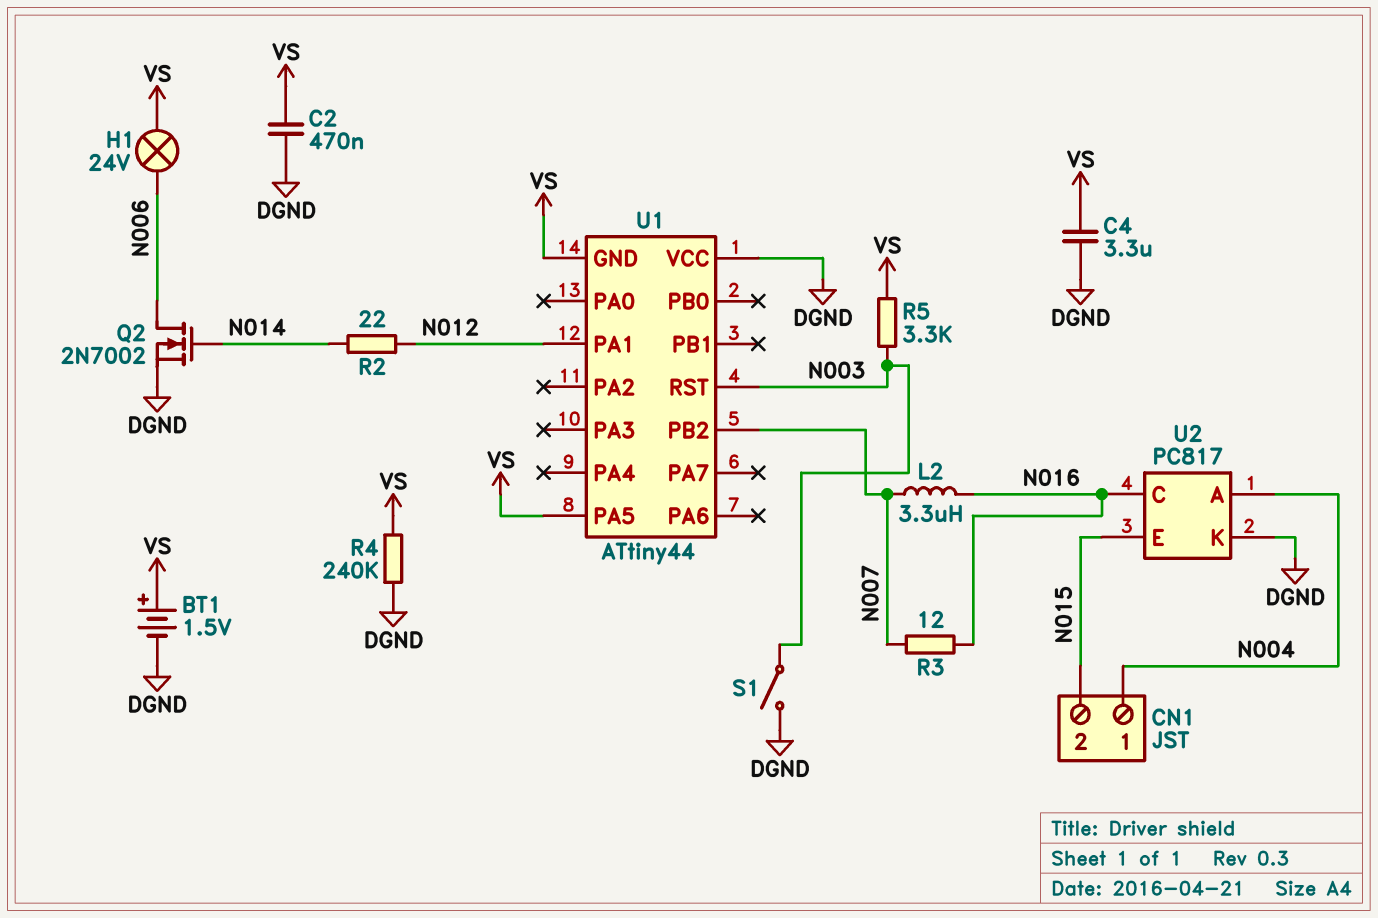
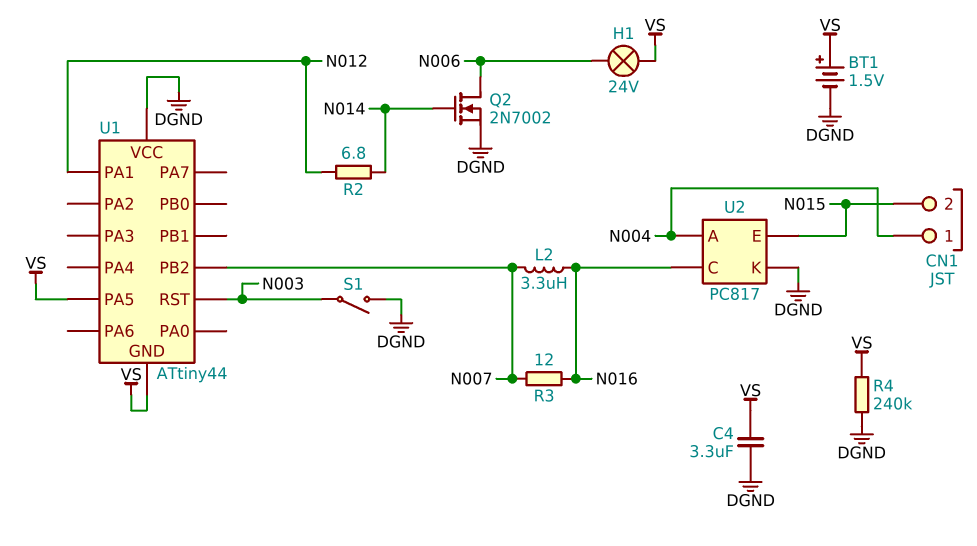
C2: 470nF (DGND, VS) -> none
R2: 22 (N012, N014) -> 6.8 (N012, N014)
R5: 3.3k (N003, VS) -> none

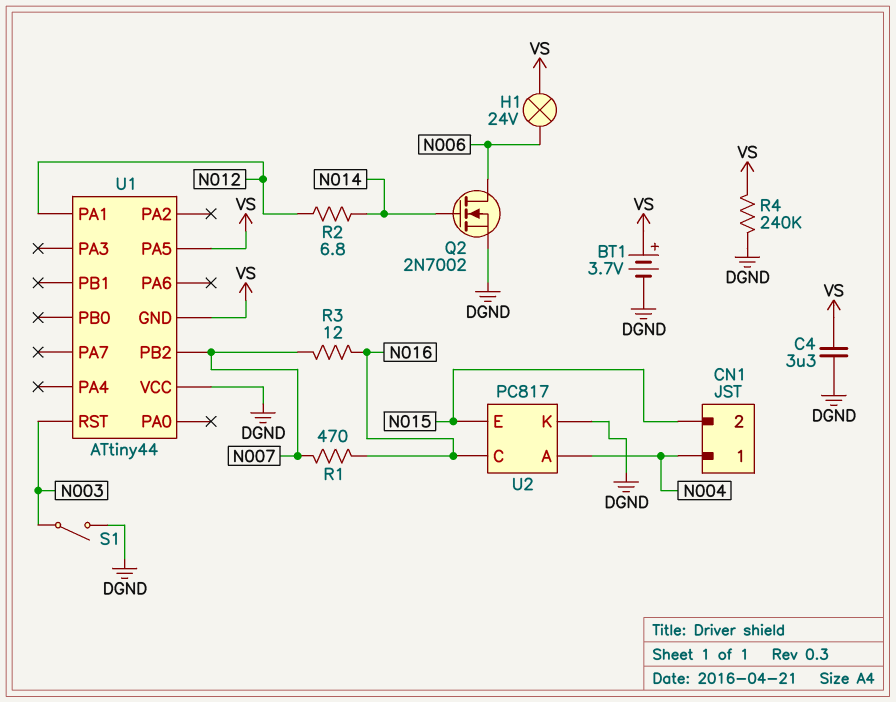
BT1: 1.5V (plus VS, minus DGND) -> 3.7V (plus VS, minus DGND)
L2: 3.3uH (N007, N016) -> none
R1: none -> 470 (N007, N016)

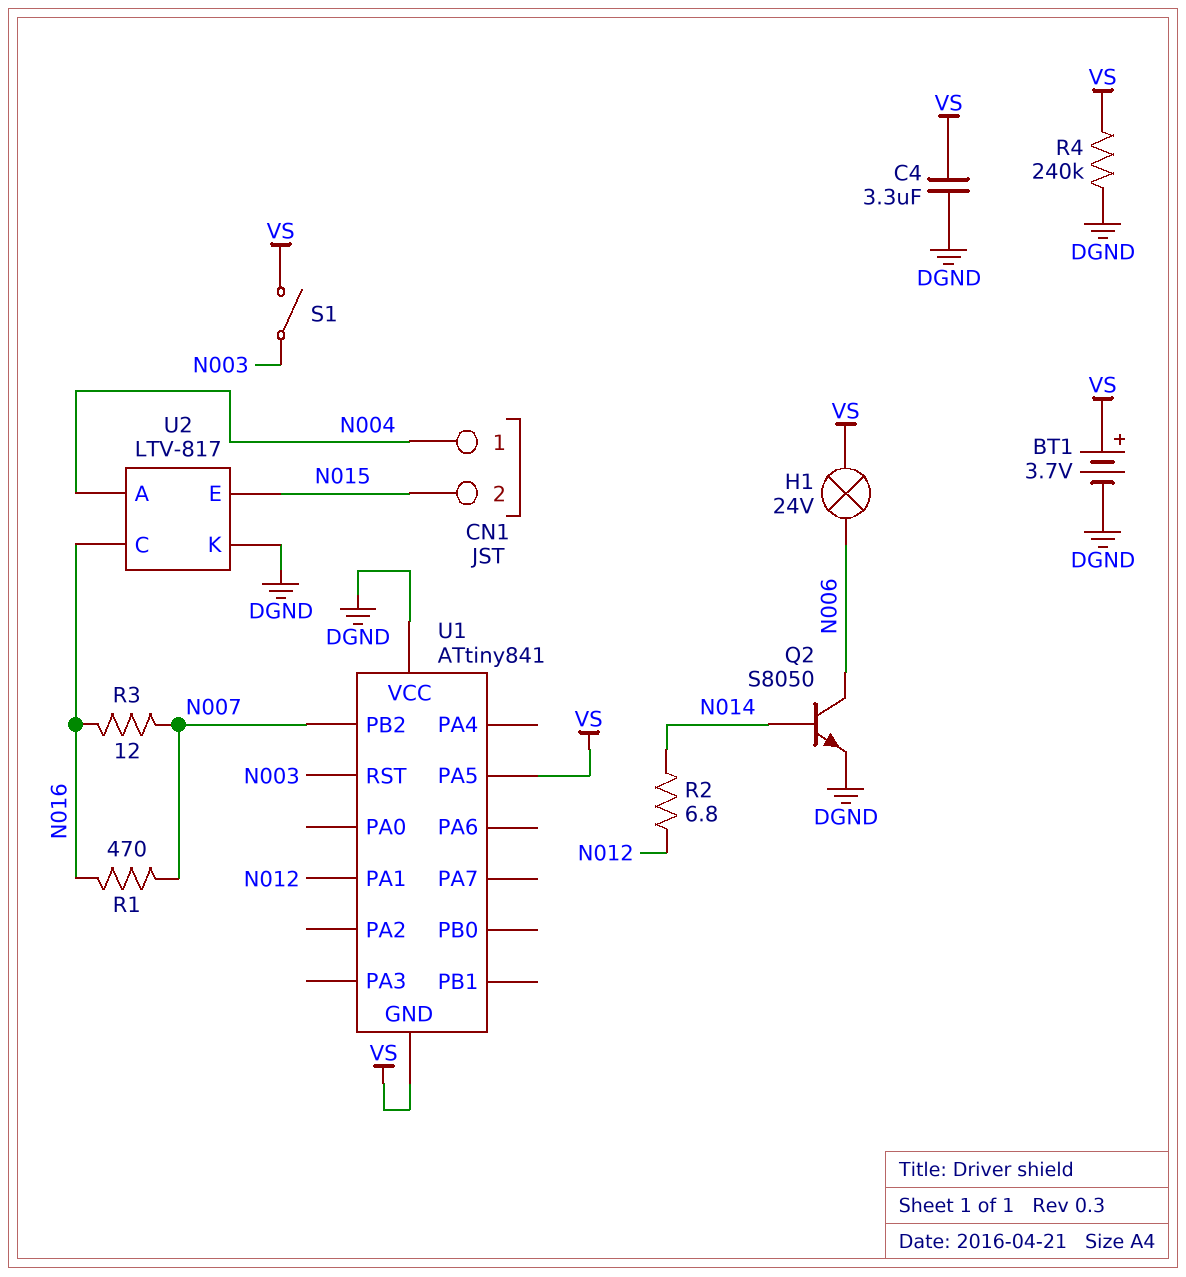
Q2: NMOS 2N7002 (G N014, D N006, S DGND) -> NPN S8050 (B N014, C N006, E DGND)
S1: switch (DGND, N003) -> switch (N003, VS)
U1: ATtiny44 -> ATtiny841
U2: PC817 -> LTV-817

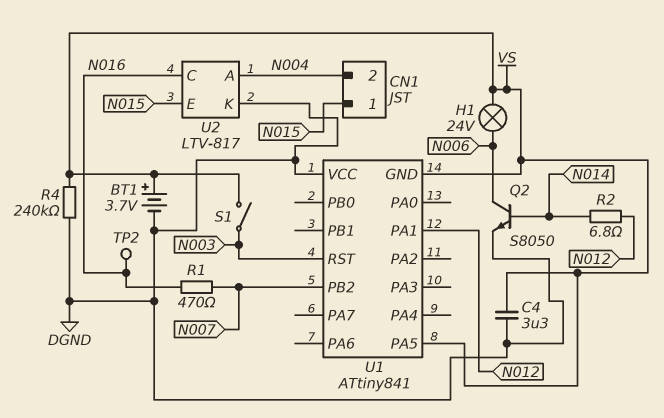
CN1 pin 1: N004 -> N015
CN1 pin 2: N015 -> N004
R3: 12 (N007, N016) -> none
TP2: none -> test point (N016)

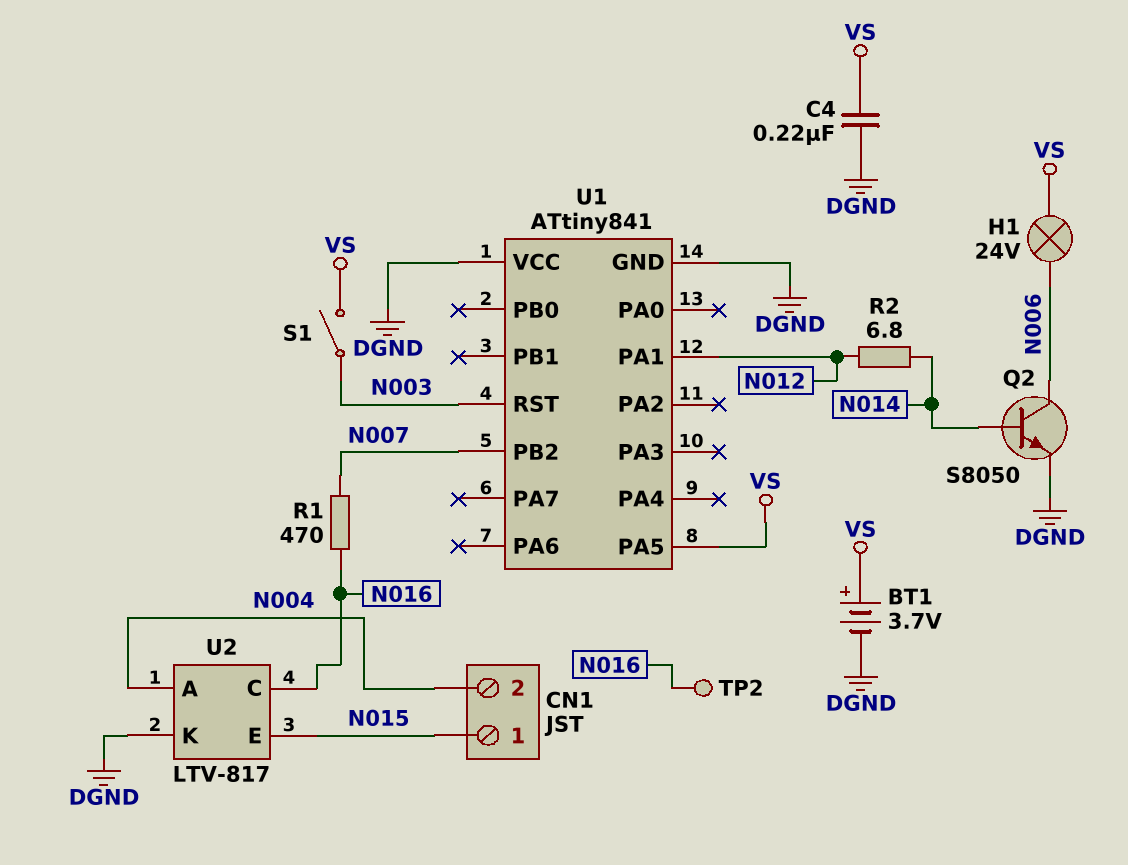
C4: 3.3uF (DGND, VS) -> 220nF (DGND, VS)
R4: 240k (DGND, VS) -> none
U1 pin GND: VS -> DGND

